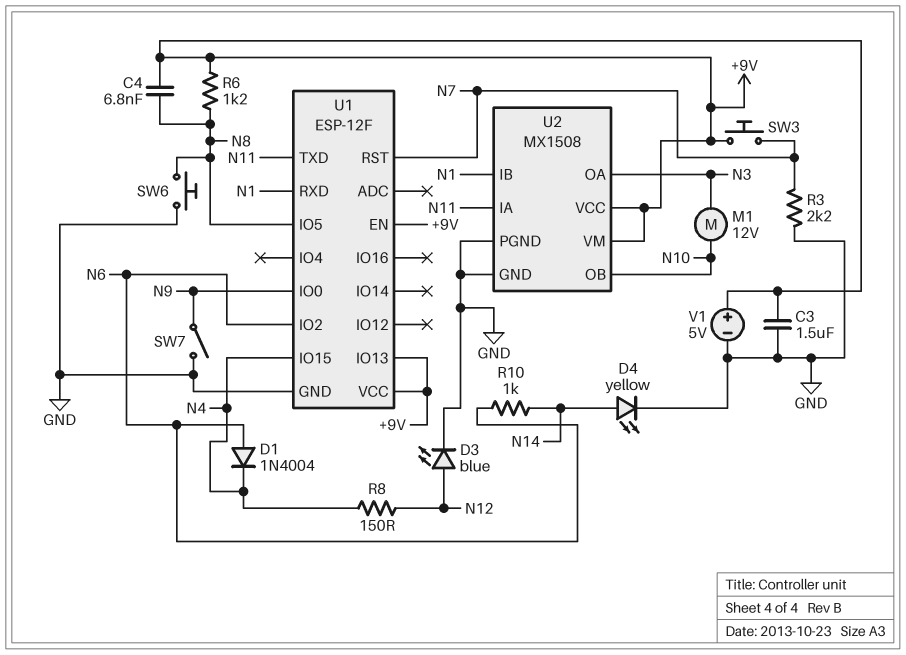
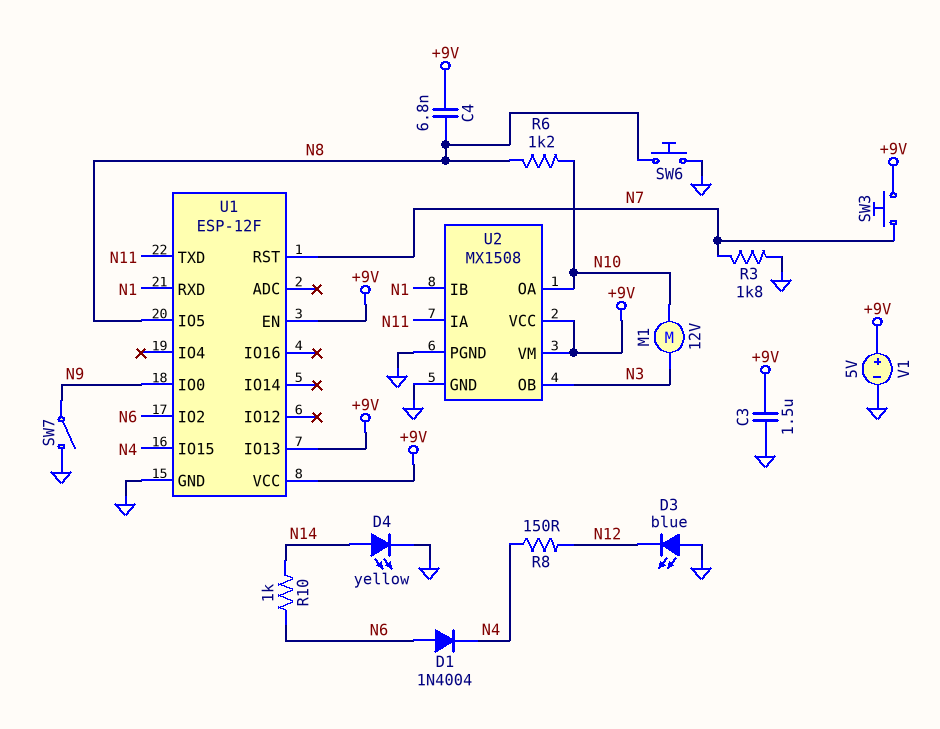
D3: LED blue (A N12, K GND) -> LED blue (A GND, K N12)
R3: 2.2k (GND, N7) -> 1.8k (GND, N7)
R6: 1.2k (+9V, N8) -> 1.2k (N8, N10)
U2 pin OA: N3 -> N10
U2 pin OB: N10 -> N3

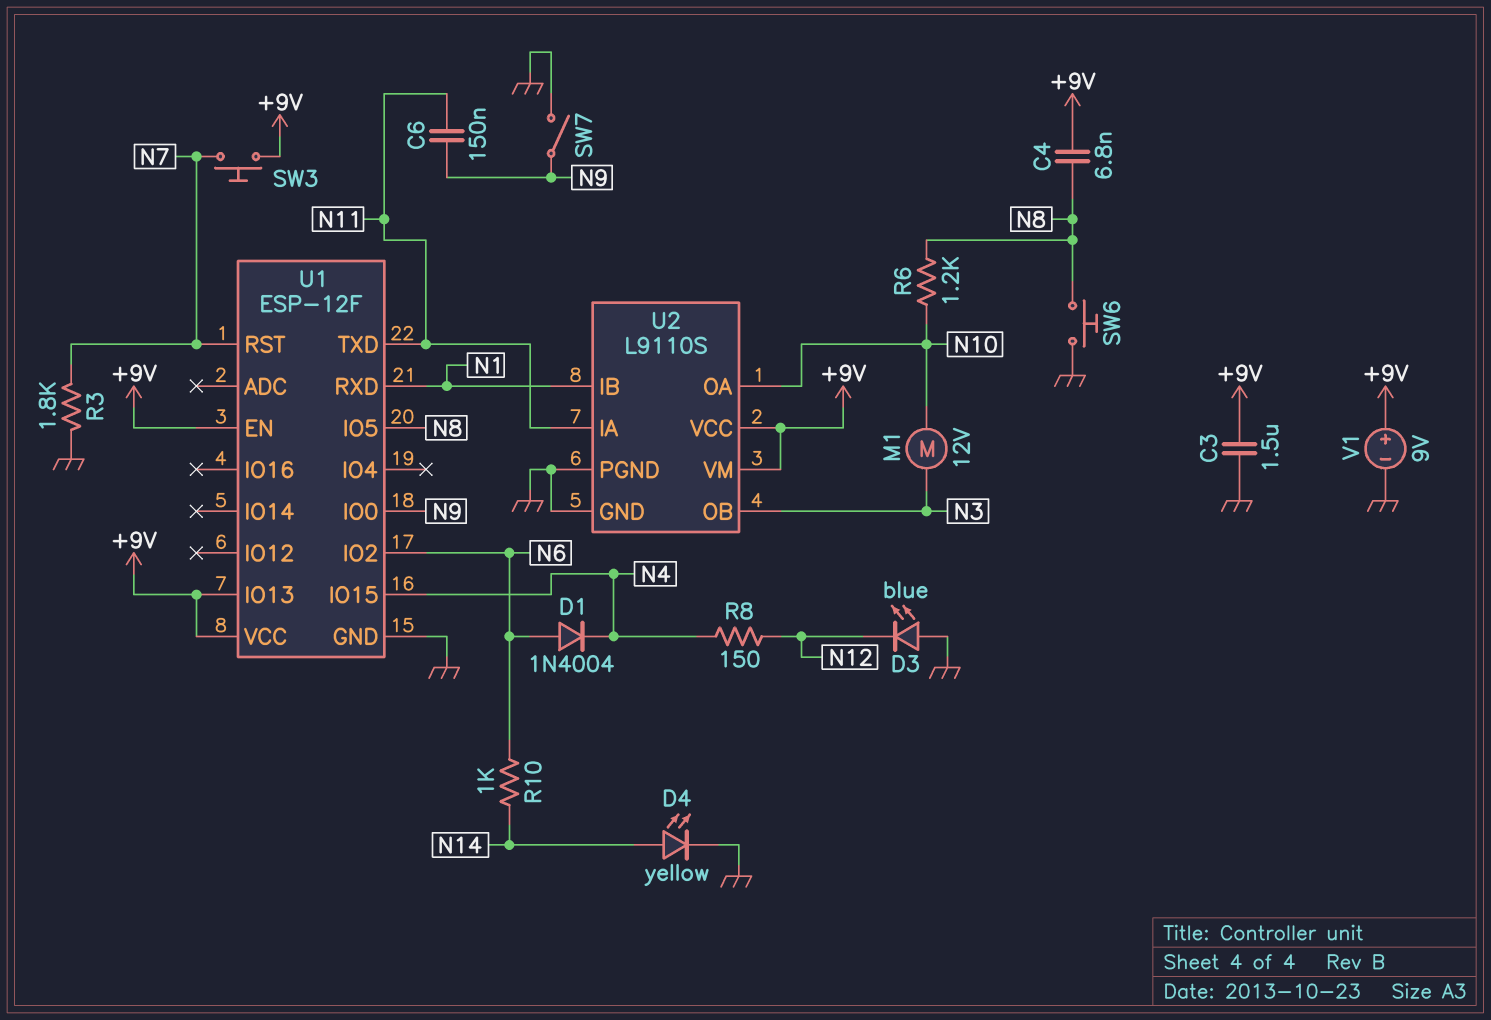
C6: none -> 150nF (N9, N11)
U2: MX1508 -> L9110S
V1: 5V (plus +9V, minus GND) -> 9V (plus +9V, minus GND)

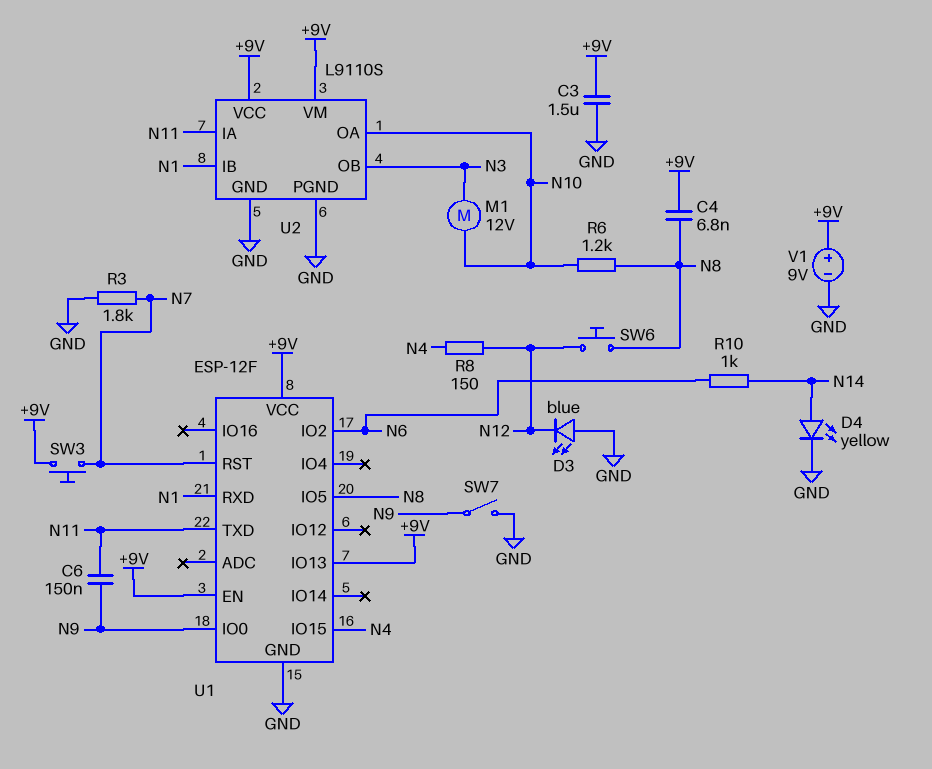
D1: diode 1N4004 (A N6, K N4) -> none
SW6: button (GND, N8) -> button (N8, N12)

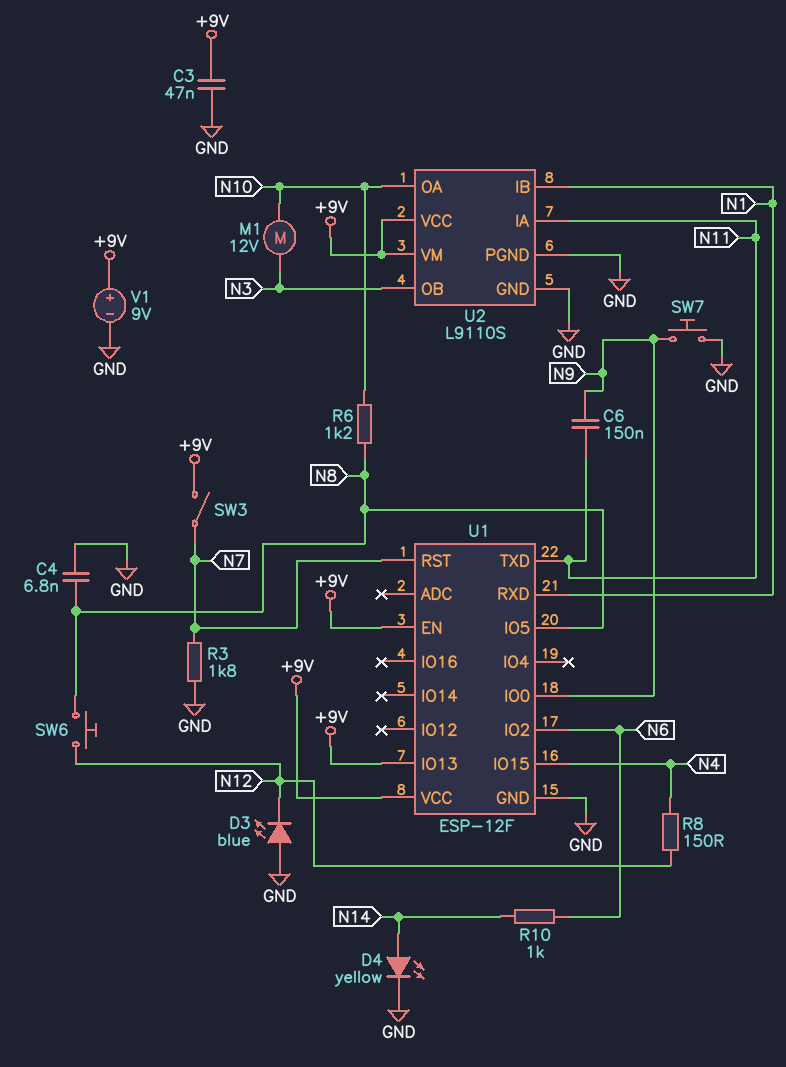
C3: 1.5uF (+9V, GND) -> 47nF (+9V, GND)
C4: 6.8nF (+9V, N8) -> 6.8nF (GND, N8)
SW3: button (+9V, N7) -> switch (+9V, N7)
SW7: switch (GND, N9) -> button (GND, N9)

